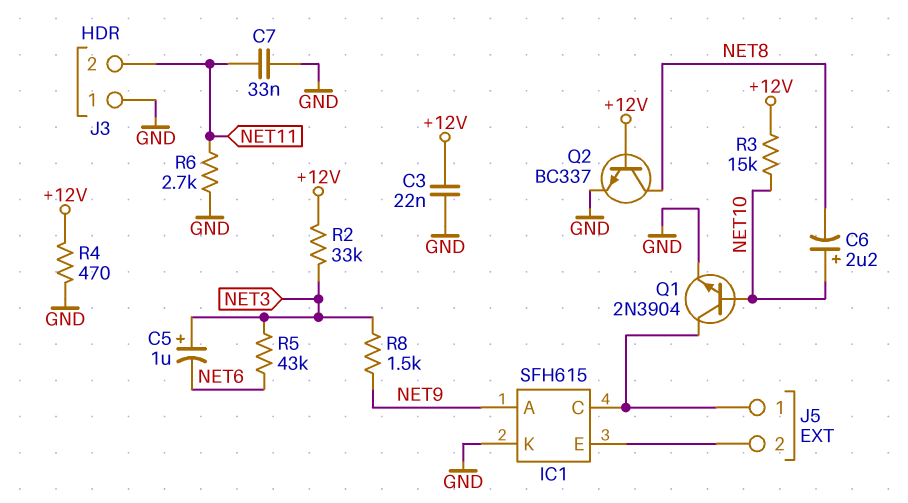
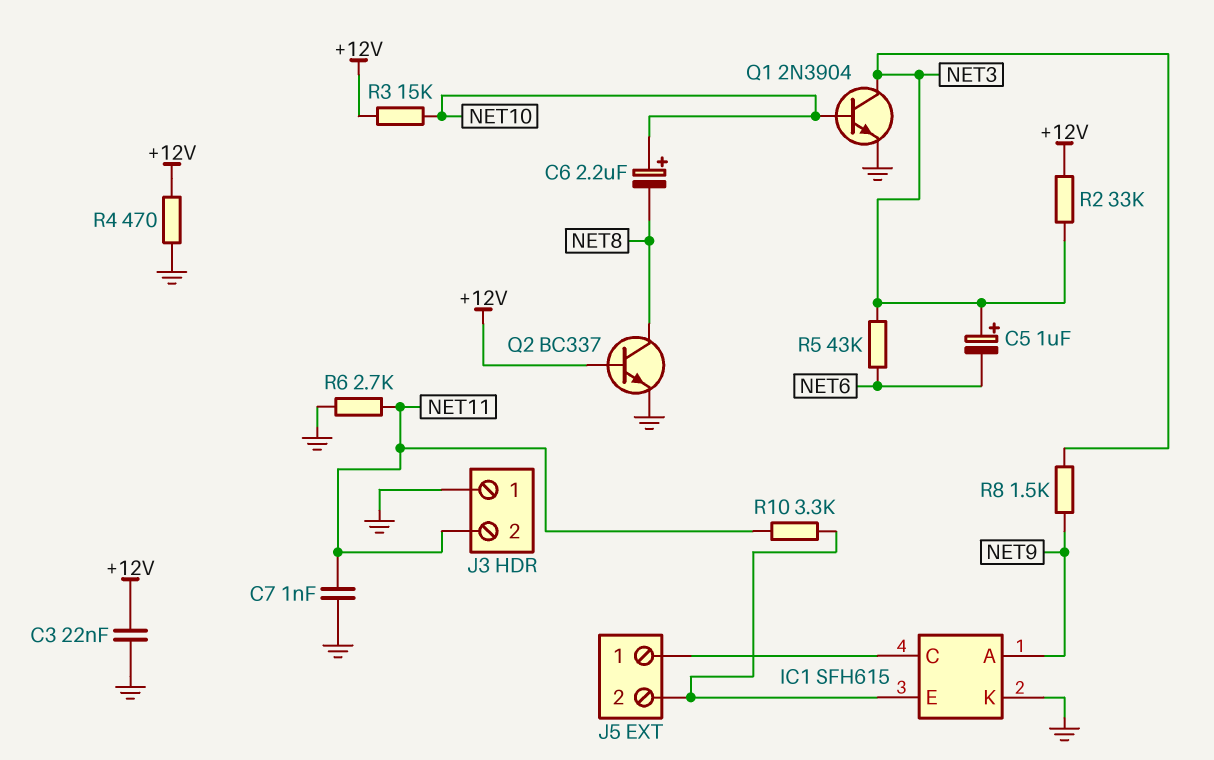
C7: 33nF (GND, NET11) -> 1nF (GND, NET11)
Q1: NPN 2N3904 (B NET10, C IC1/C, E GND) -> NPN 2N3904 (B NET10, C NET3, E GND)
R10: none -> 3.3k (IC1/E, NET11)

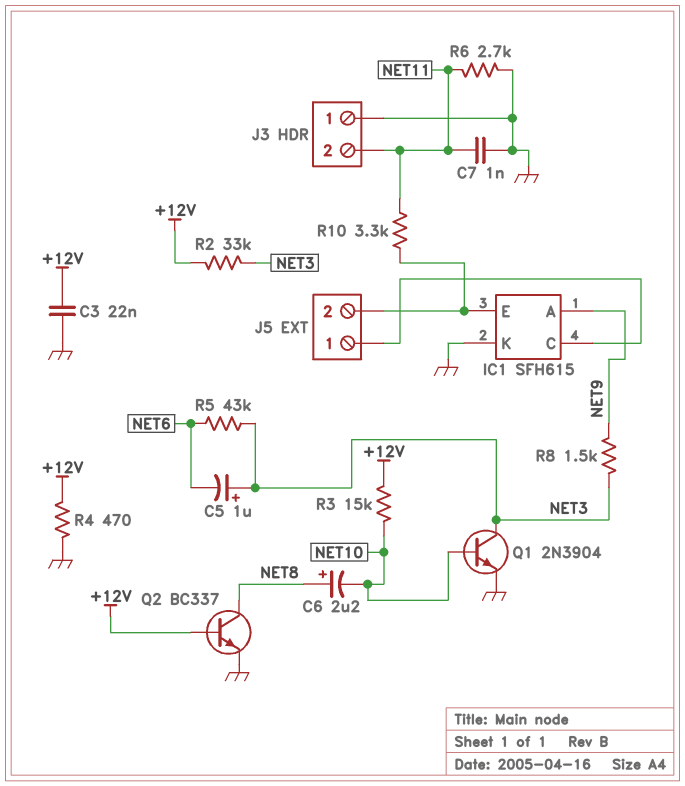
C6: 2.2uF (plus NET10, minus NET8) -> 2.2uF (plus NET8, minus NET10)

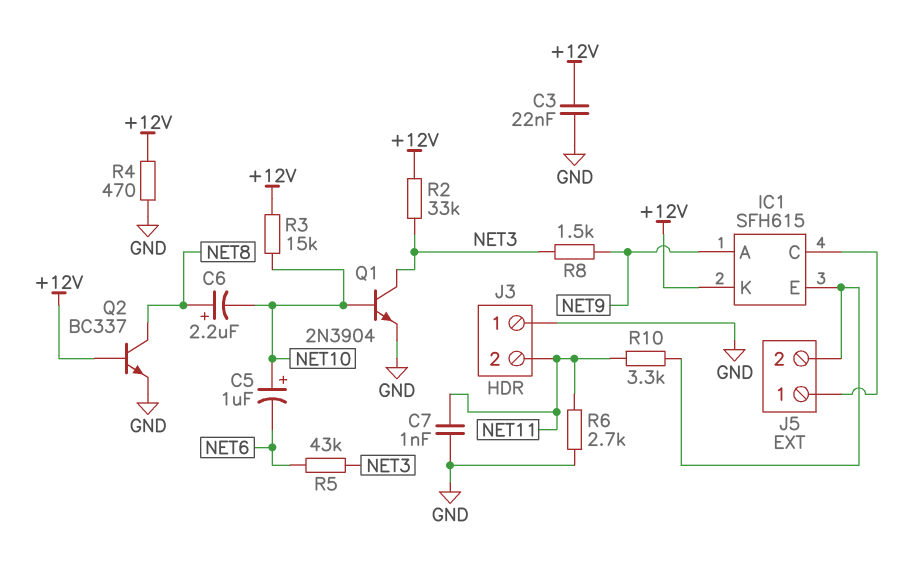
C5: 1uF (plus NET3, minus NET6) -> 1uF (plus NET10, minus NET6)
IC1 pin K: GND -> +12V

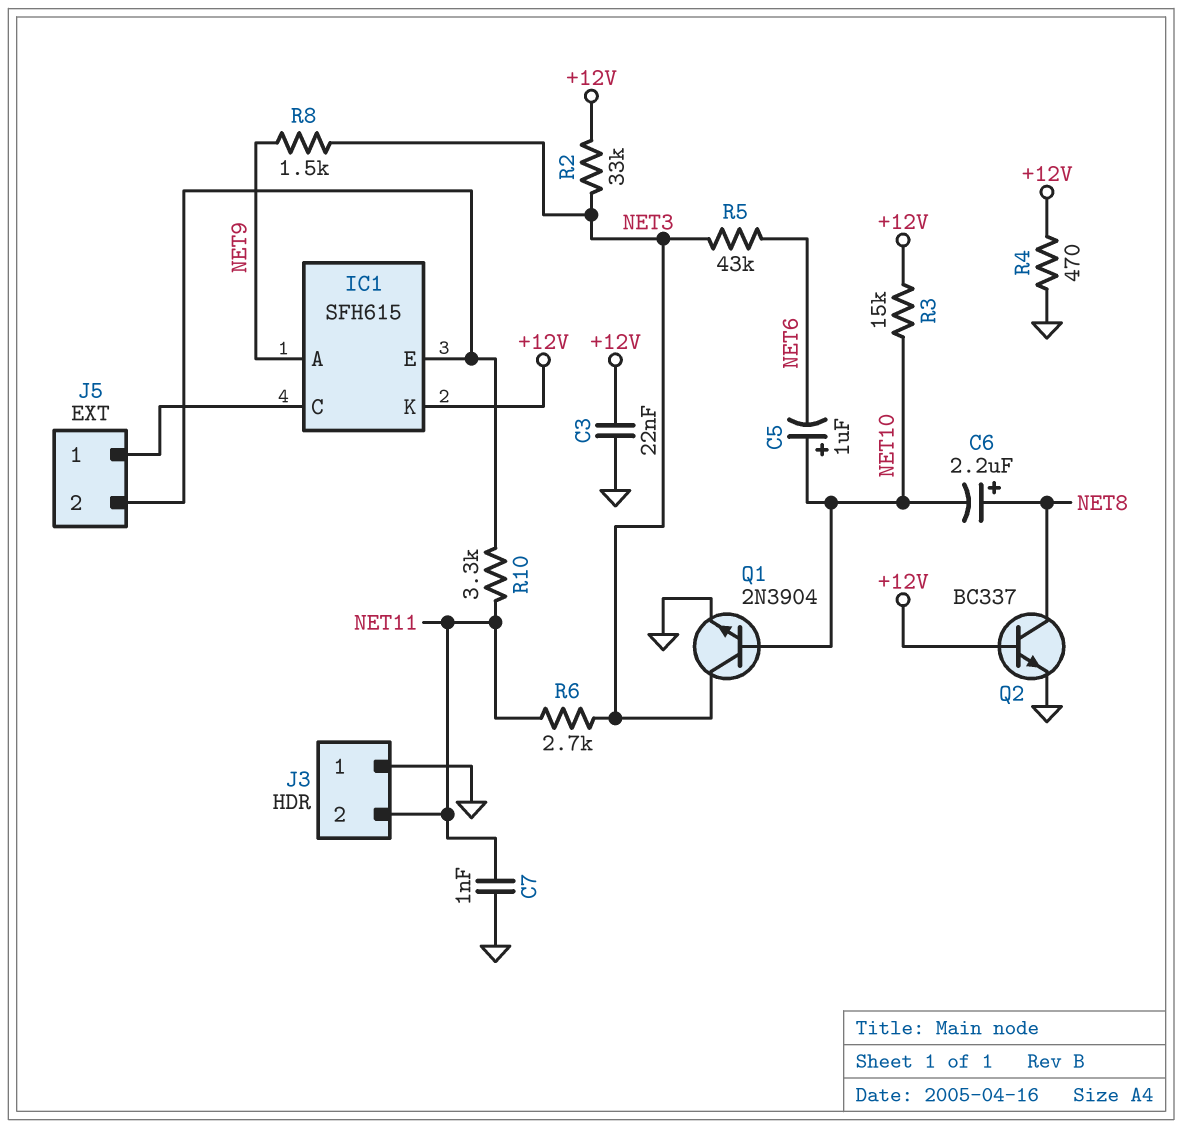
R6: 2.7k (GND, NET11) -> 2.7k (NET3, NET11)

